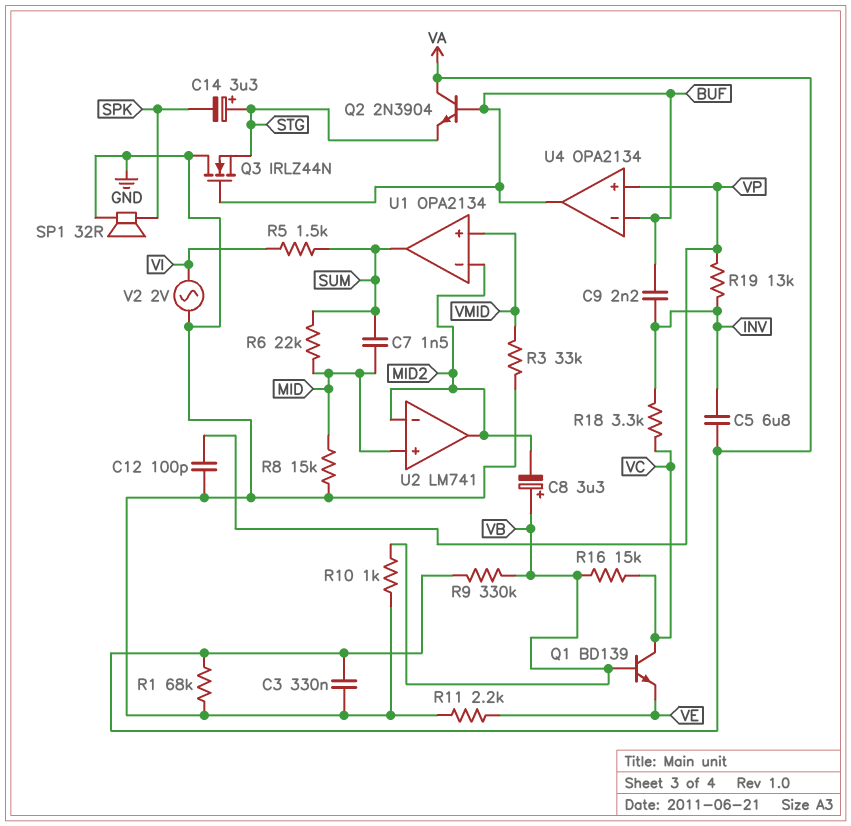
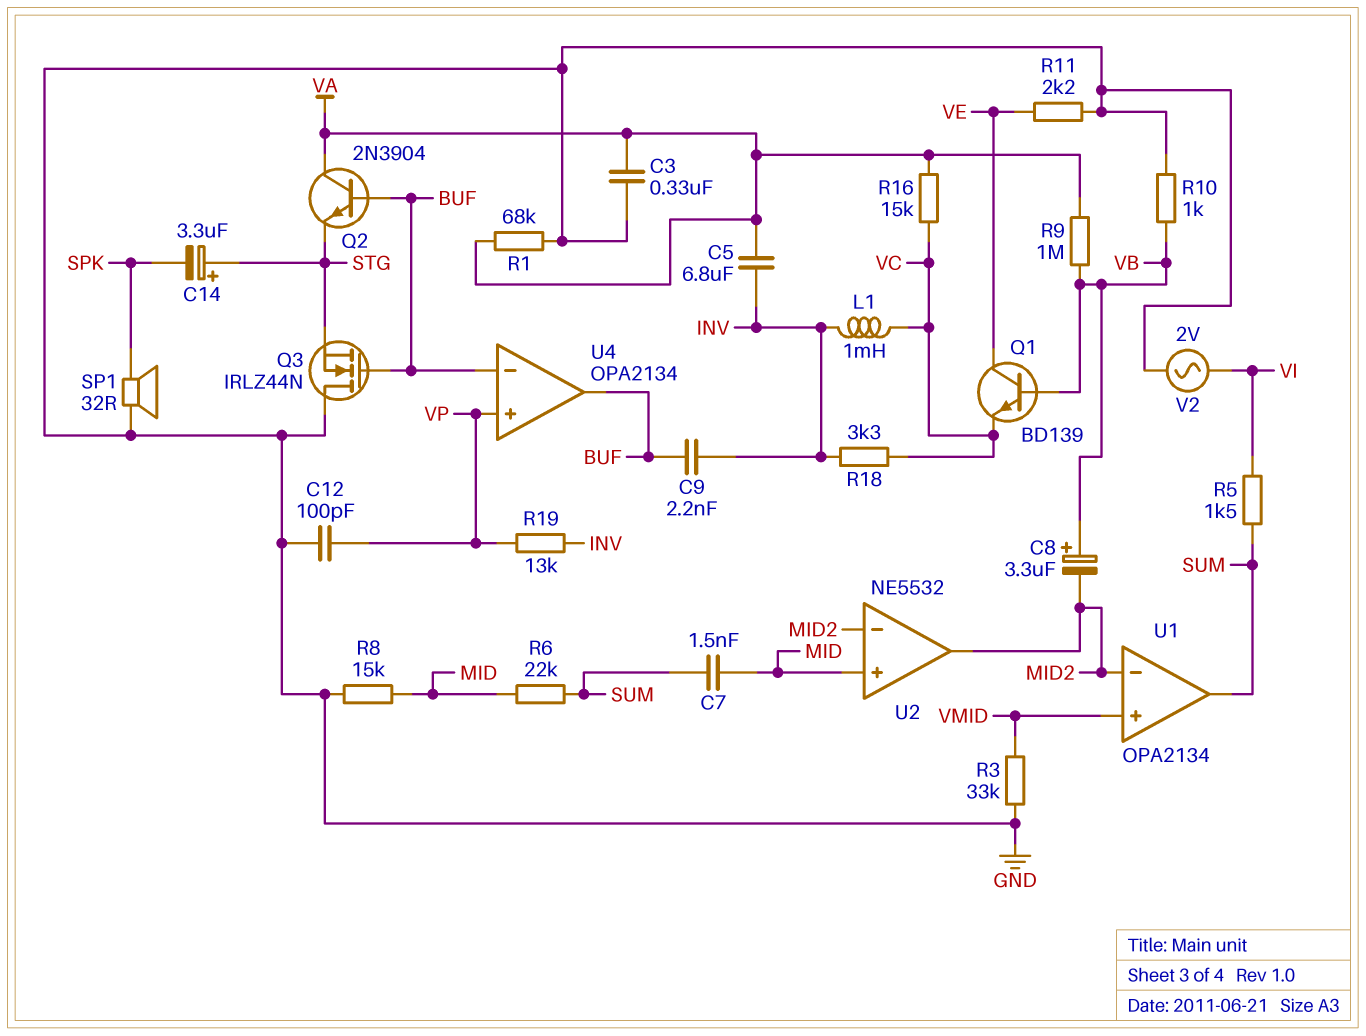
L1: none -> 1mH (INV, VC)
Q1: NPN BD139 (B VB, C VC, E VE) -> NPN BD139 (B VB, C VE, E VC)
R9: 330k (VA, VB) -> 1M (VA, VB)
R16: 15k (VB, VC) -> 15k (VA, VC)
U2: LM741 -> NE5532

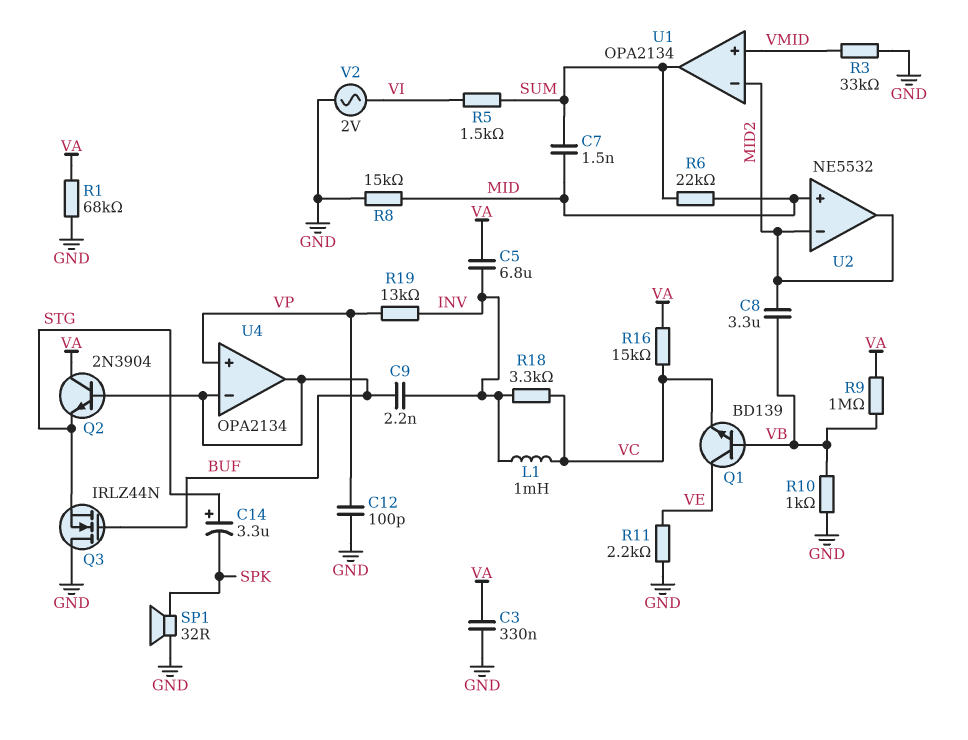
C8: 3.3uF (plus VB, minus MID2) -> 3.3uF (MID2, VB)

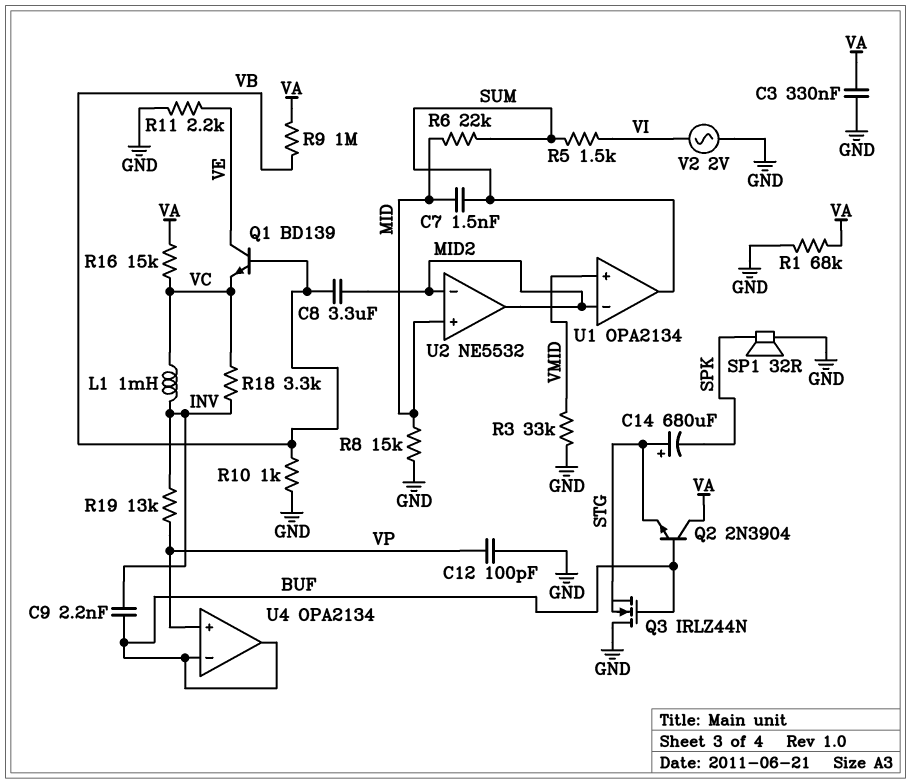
C5: 6.8uF (INV, VA) -> none
C14: 3.3uF (plus STG, minus SPK) -> 680uF (plus STG, minus SPK)

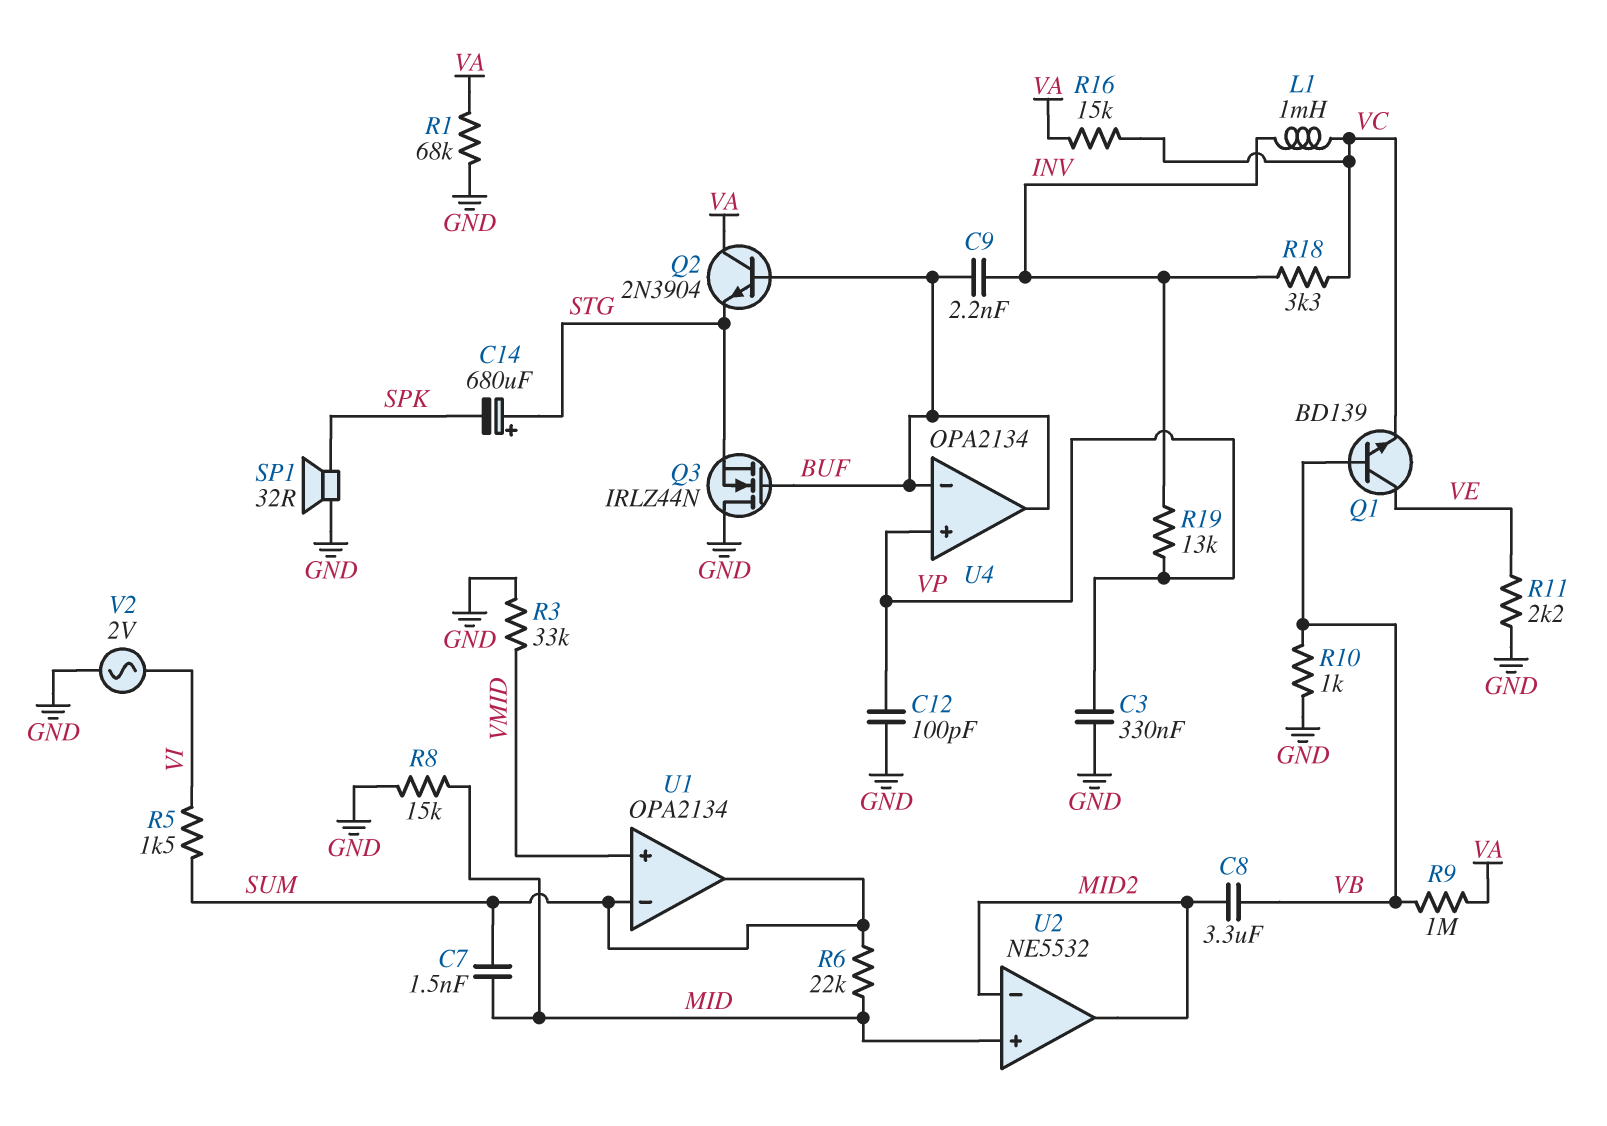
C3: 330nF (GND, VA) -> 330nF (GND, VP)
U1 pin in-: MID2 -> SUM

